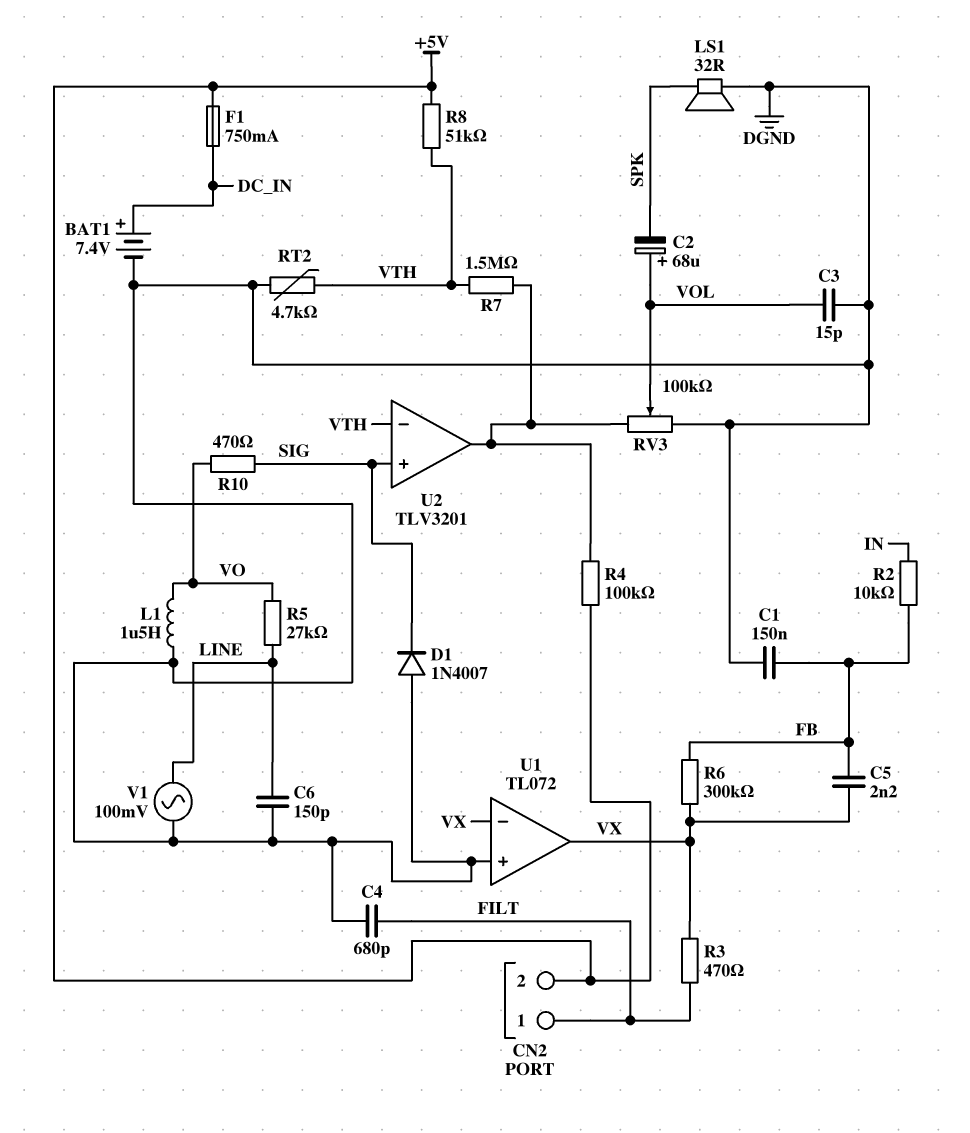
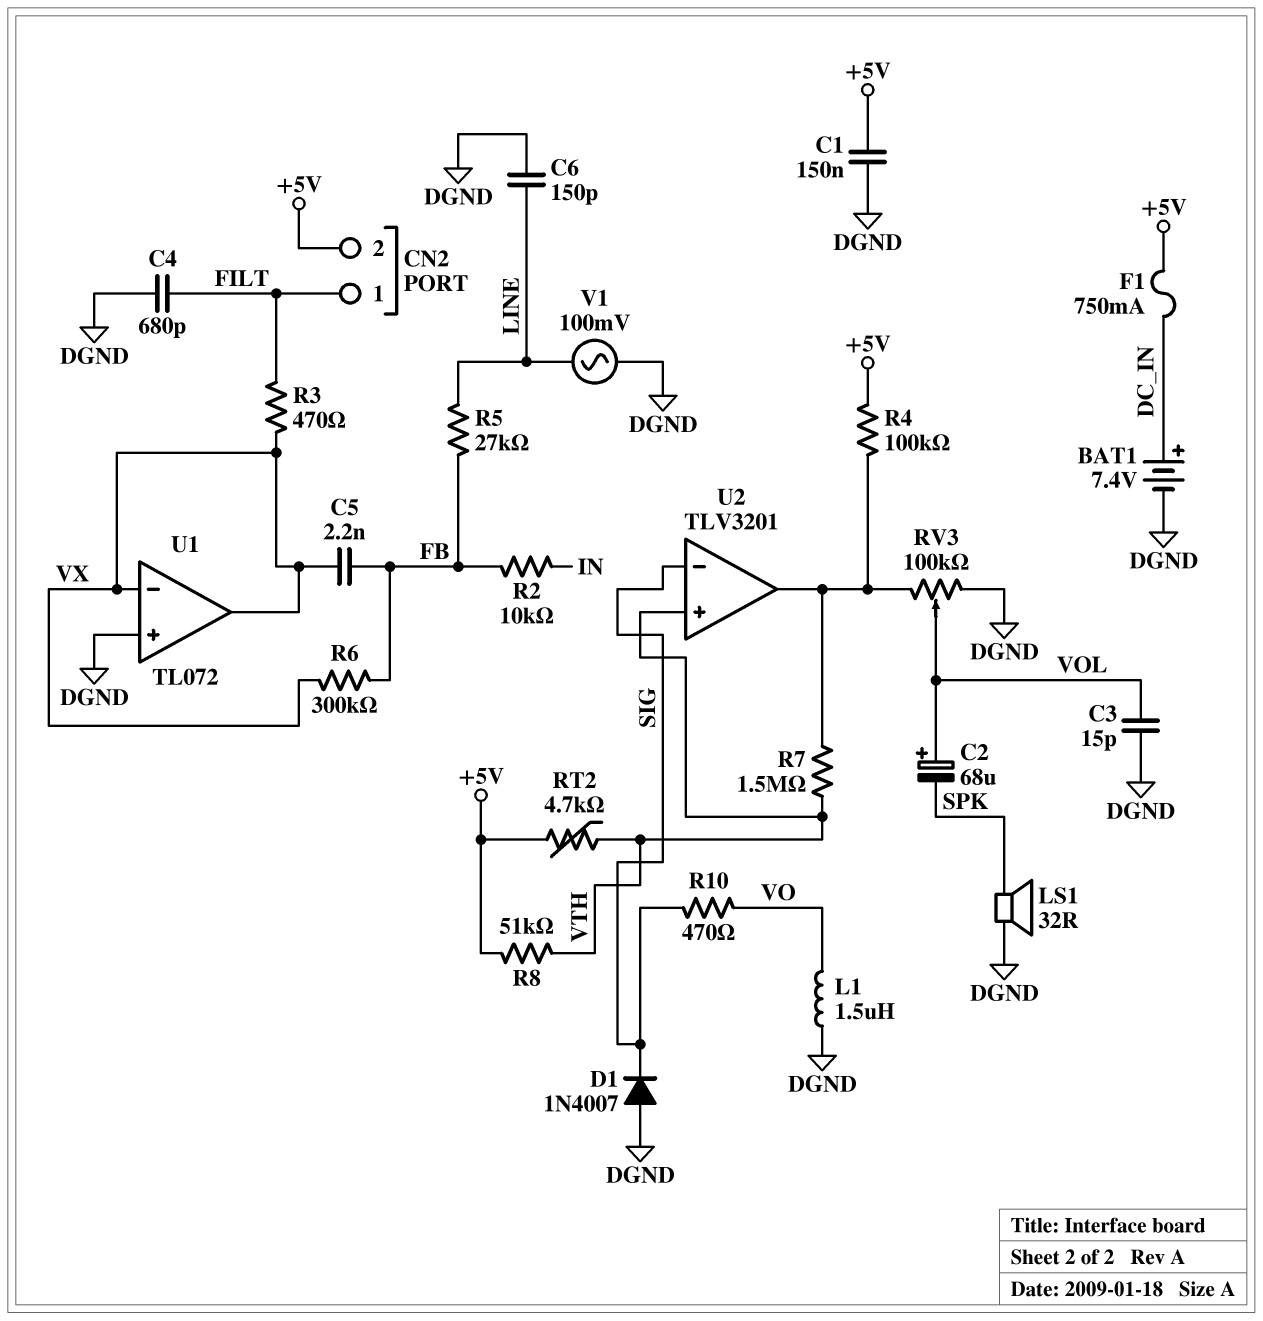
C1: 150nF (DGND, FB) -> 150nF (+5V, DGND)
R5: 27k (LINE, VO) -> 27k (FB, LINE)
RT2: 4.7k (DGND, VTH) -> 4.7k (+5V, VTH)
U2 pin in+: SIG -> VTH
U2 pin in-: VTH -> SIG

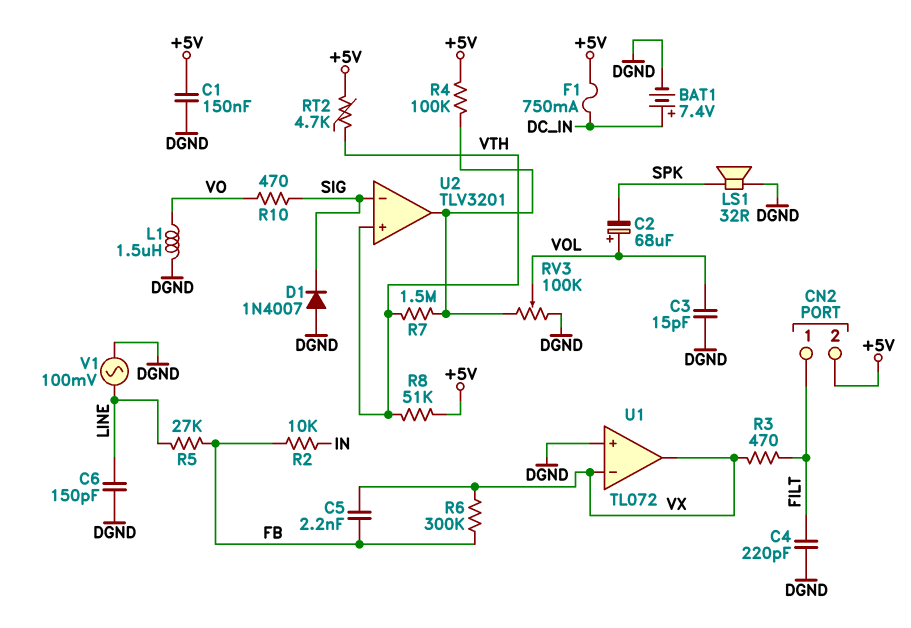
C4: 680pF (DGND, FILT) -> 220pF (DGND, FILT)

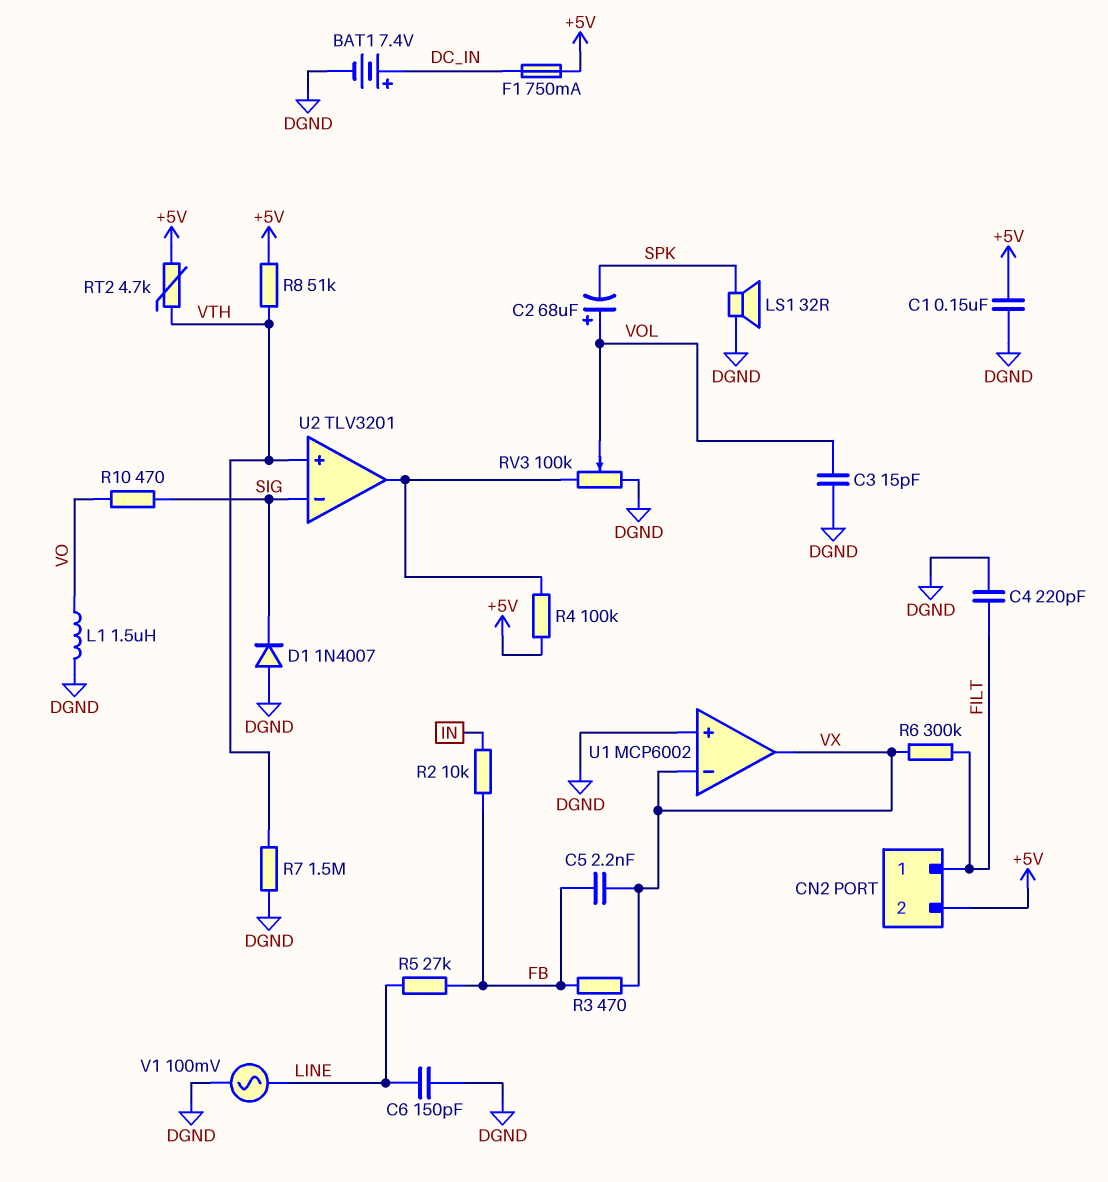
R3: 470 (FILT, VX) -> 470 (FB, VX)
R6: 300k (FB, VX) -> 300k (FILT, VX)
R7: 1.5M (U2/out, VTH) -> 1.5M (DGND, VTH)
U1: TL072 -> MCP6002

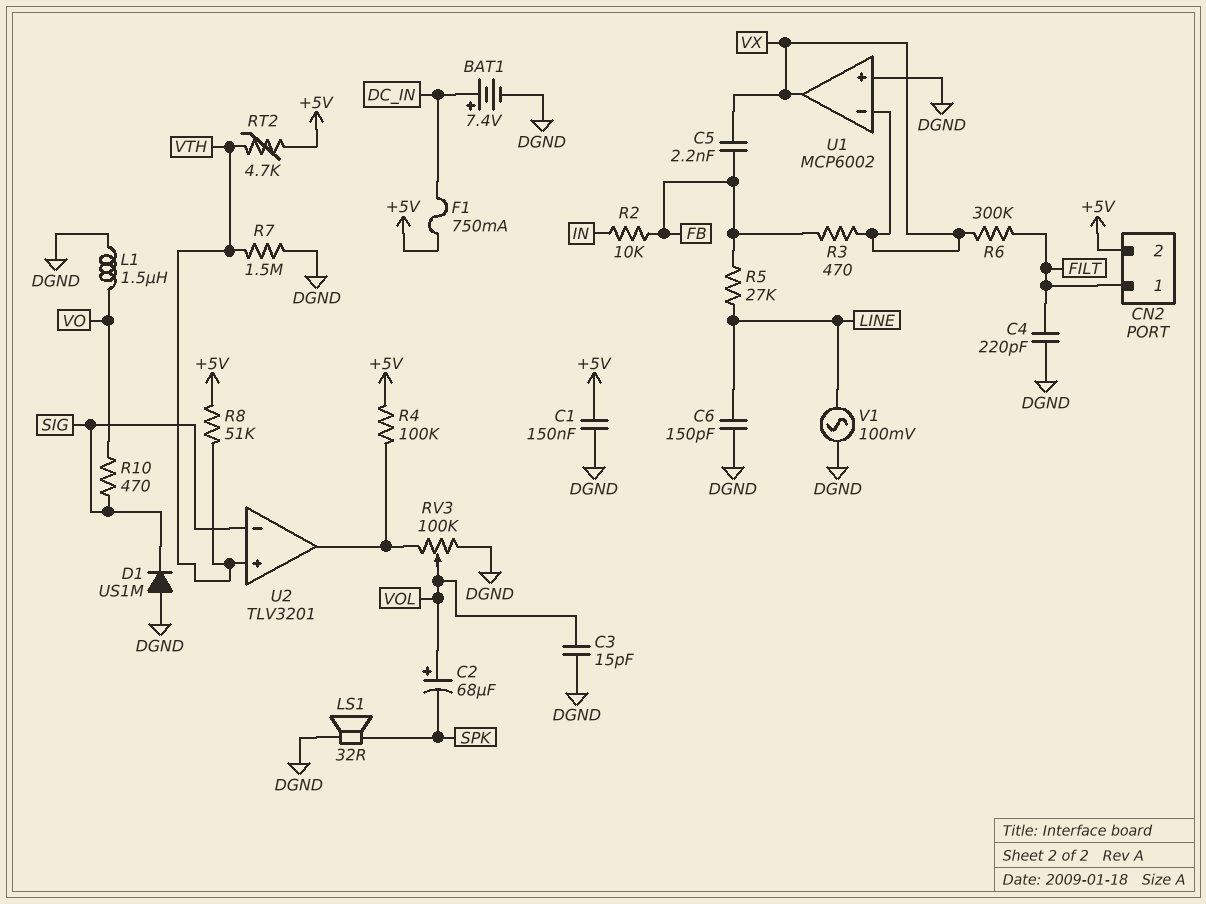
D1: diode 1N4007 (A DGND, K SIG) -> diode US1M (A DGND, K SIG)

